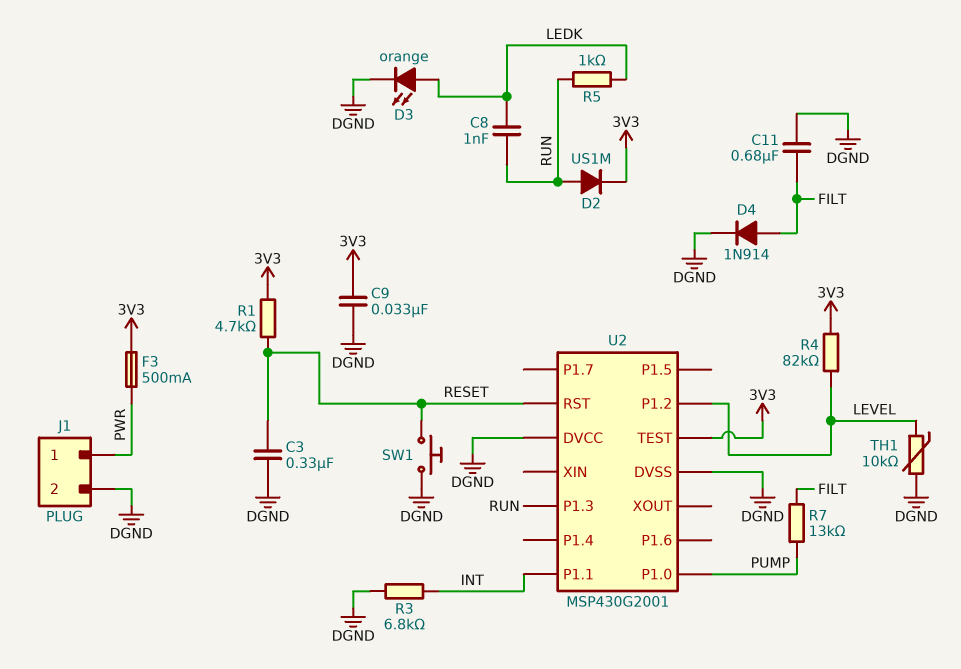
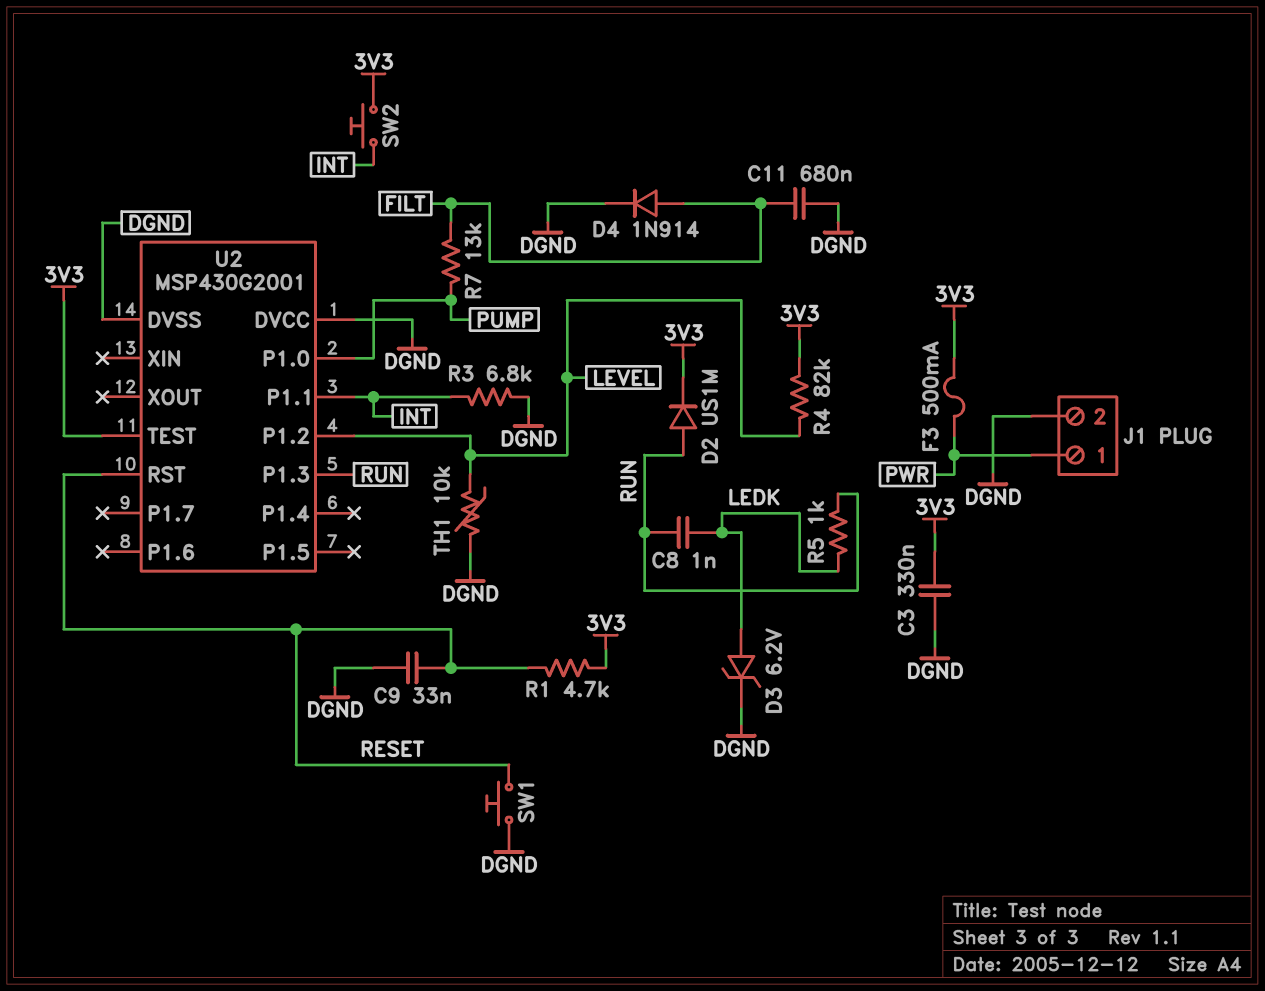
C3: 330nF (DGND, RESET) -> 330nF (3V3, DGND)
C9: 33nF (3V3, DGND) -> 33nF (DGND, RESET)
D3: LED orange (A LEDK, K DGND) -> zener 6.2V (A LEDK, K DGND)
SW2: none -> button (3V3, INT)

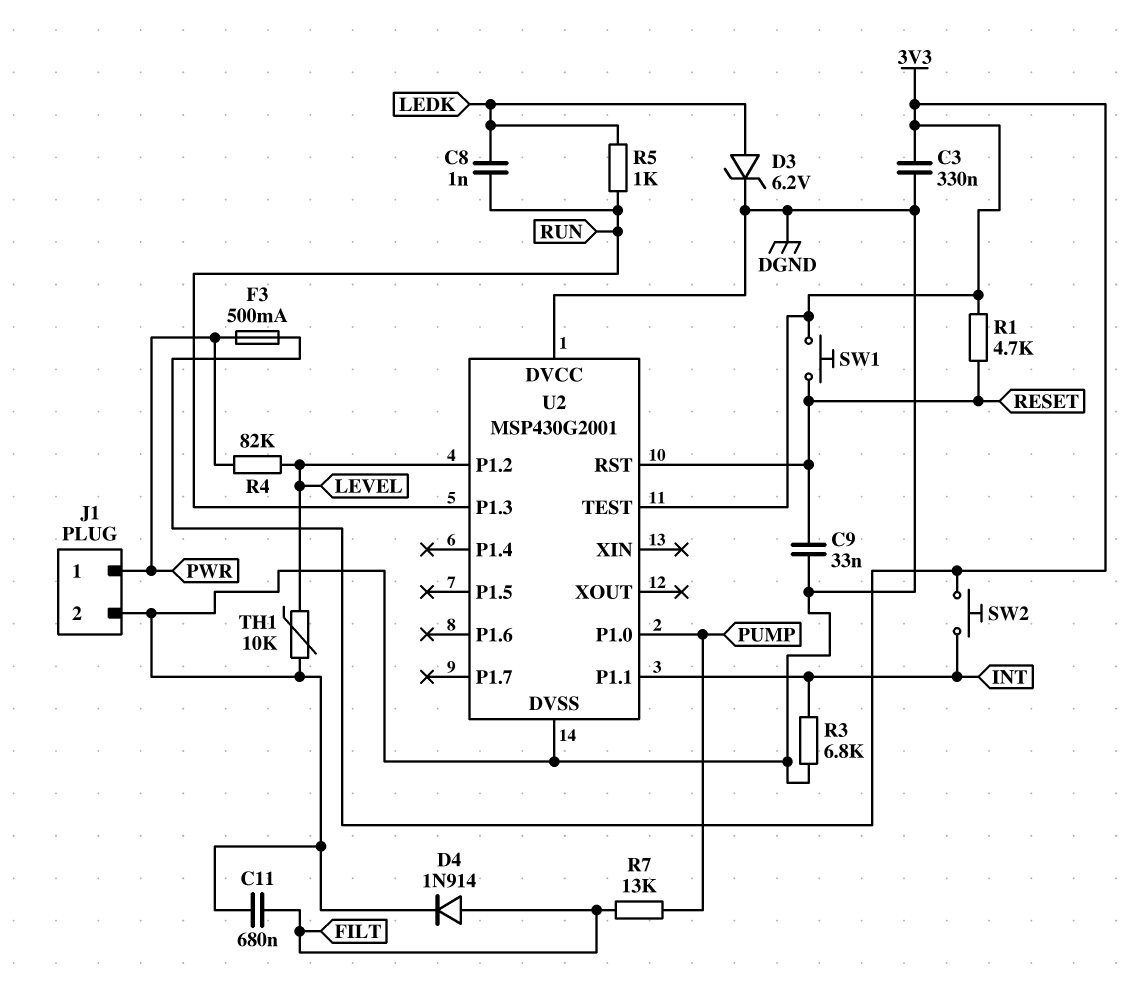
D2: diode US1M (A RUN, K 3V3) -> none
R4: 82k (3V3, LEVEL) -> 82k (LEVEL, PWR)
SW1: button (DGND, RESET) -> button (3V3, RESET)

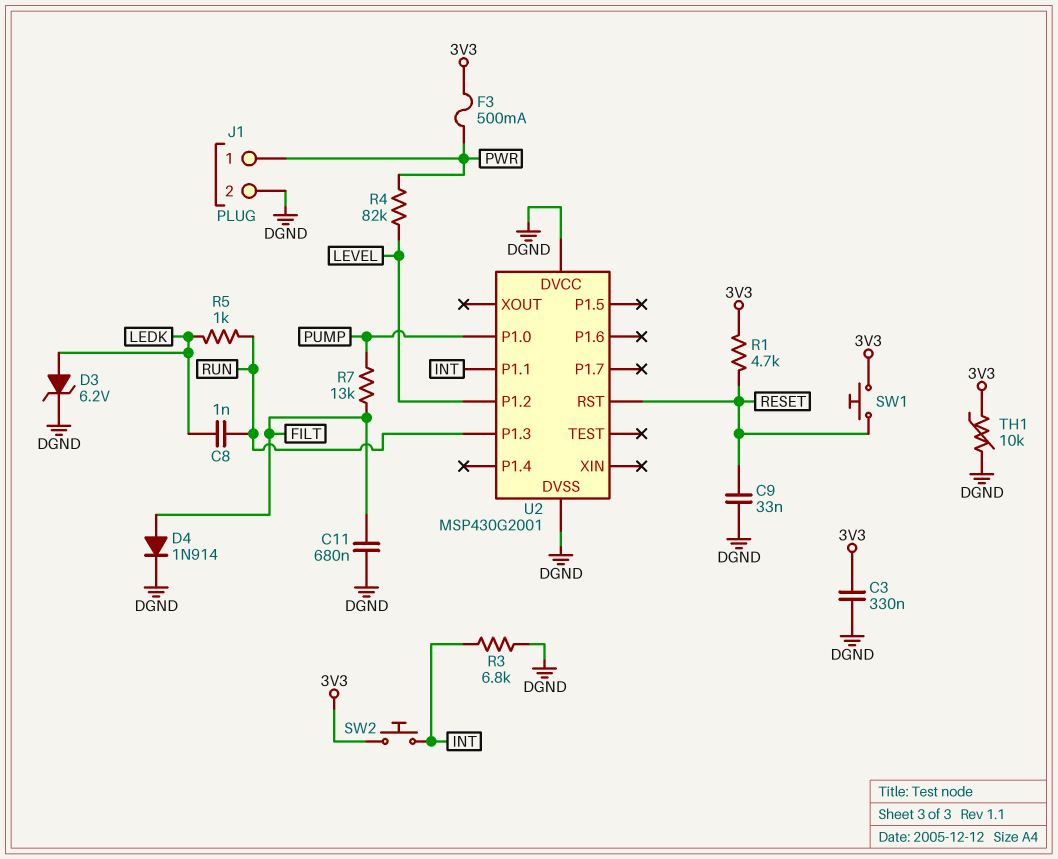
TH1: 10k (DGND, LEVEL) -> 10k (3V3, DGND)
U2 pin TEST: 3V3 -> none

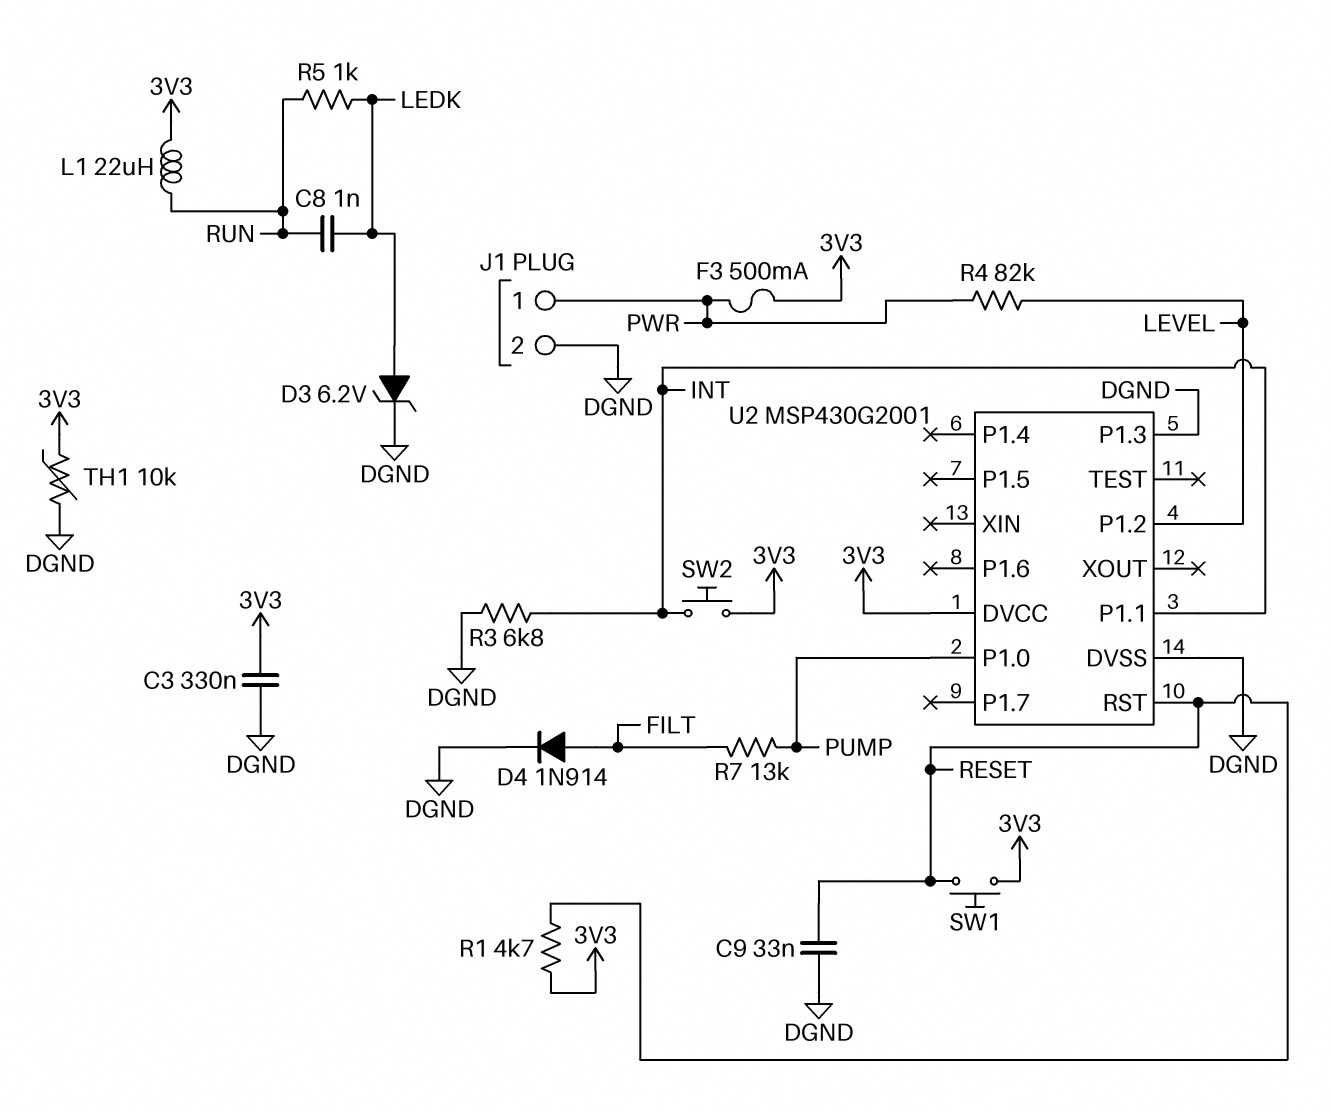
C11: 680nF (DGND, FILT) -> none
L1: none -> 22uH (3V3, RUN)
U2 pin DVCC: DGND -> 3V3
U2 pin P1.3: RUN -> DGND

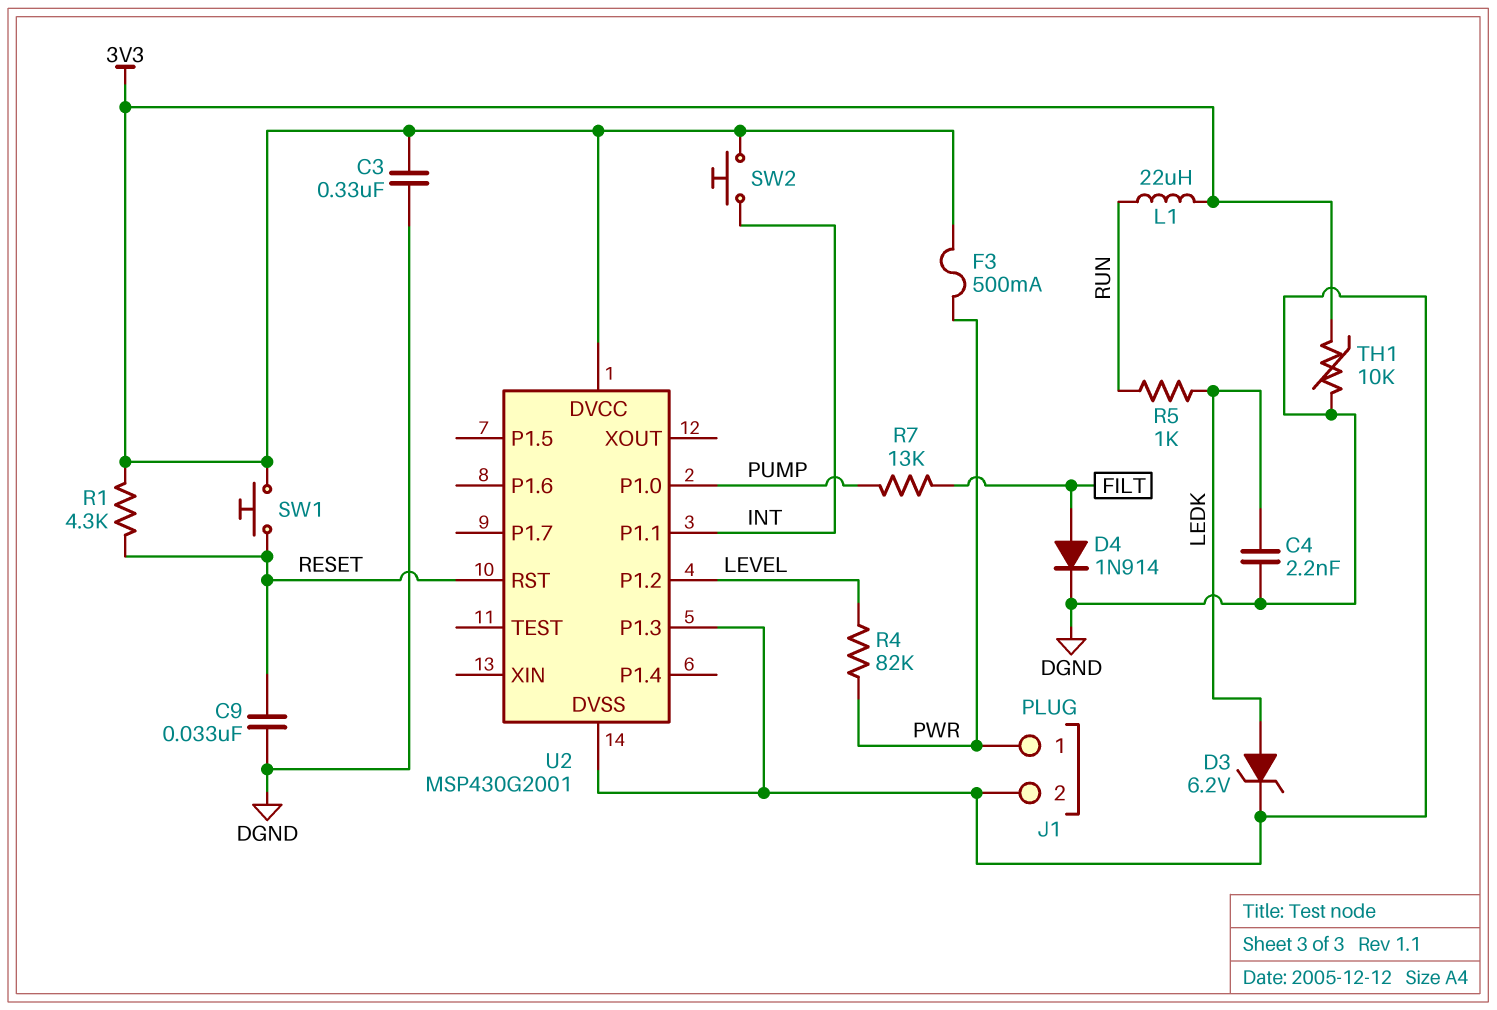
C4: none -> 2.2nF (DGND, LEDK)
C8: 1nF (LEDK, RUN) -> none
R1: 4.7k (3V3, RESET) -> 4.3k (3V3, RESET)
R3: 6.8k (DGND, INT) -> none

